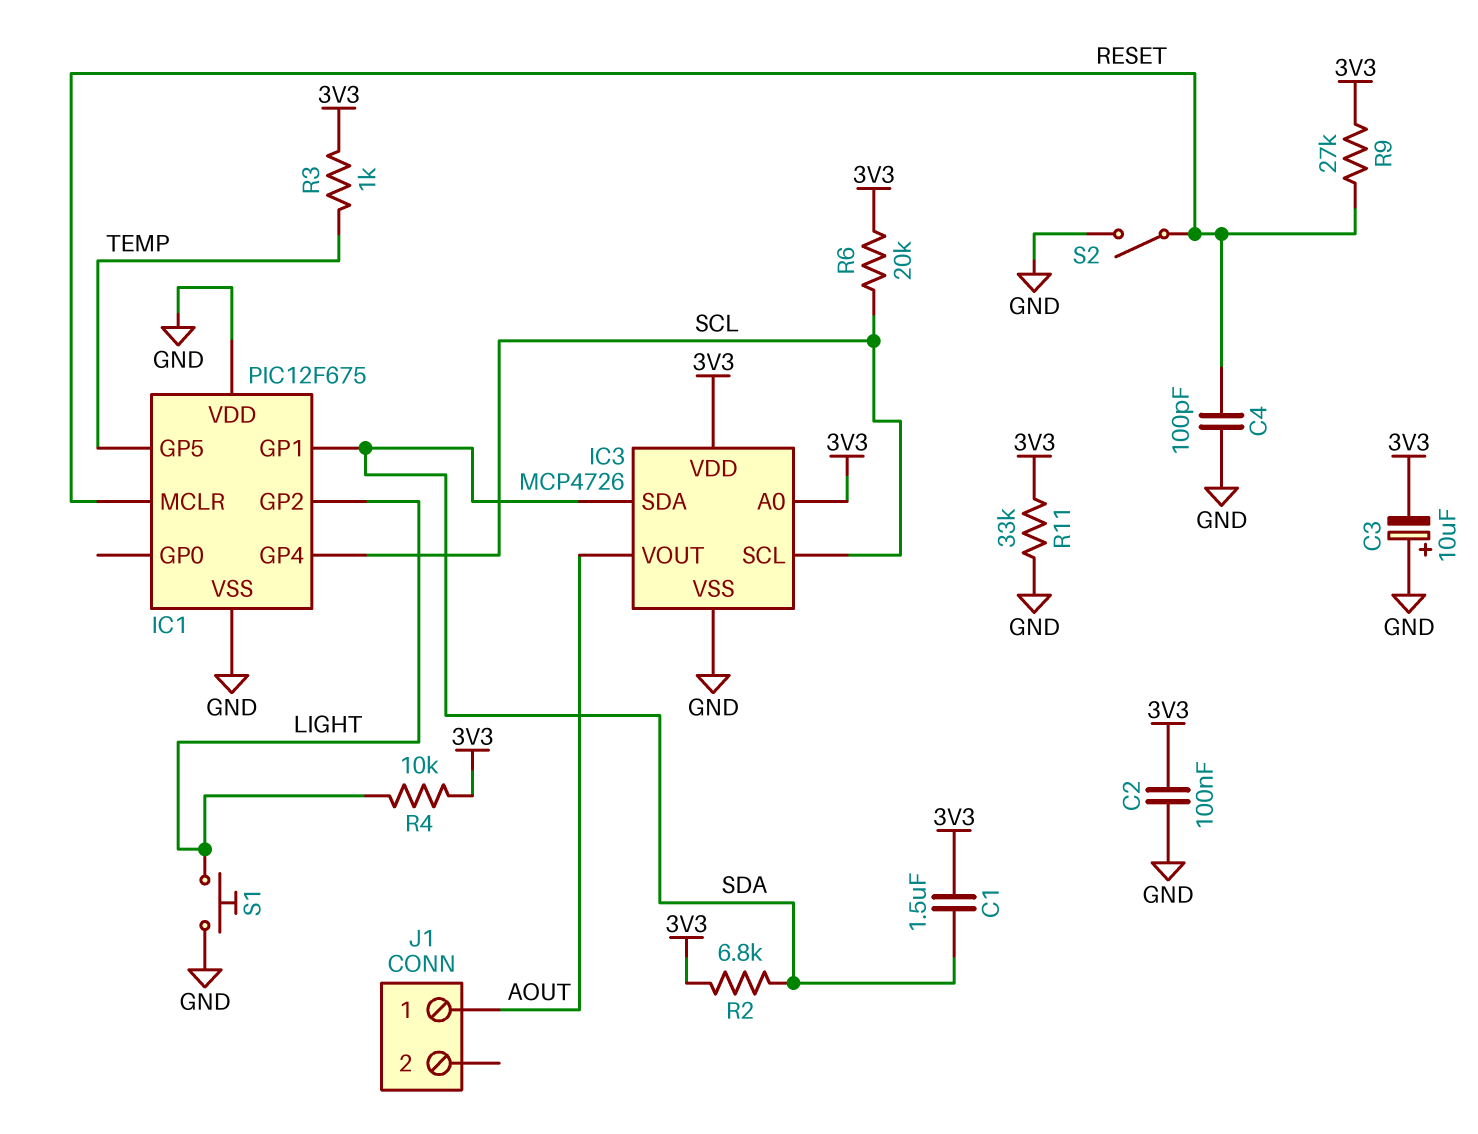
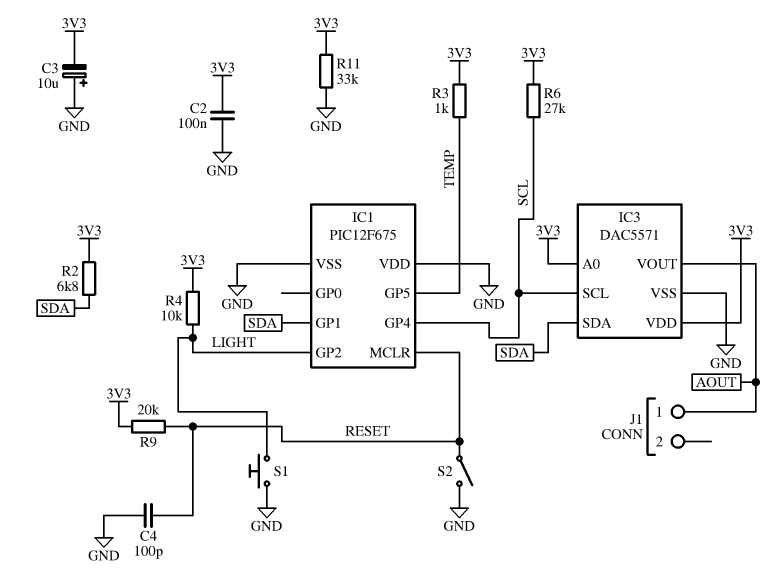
C1: 1.5uF (3V3, SDA) -> none
IC3: MCP4726 -> DAC5571
R6: 20k (3V3, SCL) -> 27k (3V3, SCL)
R9: 27k (3V3, RESET) -> 20k (3V3, RESET)

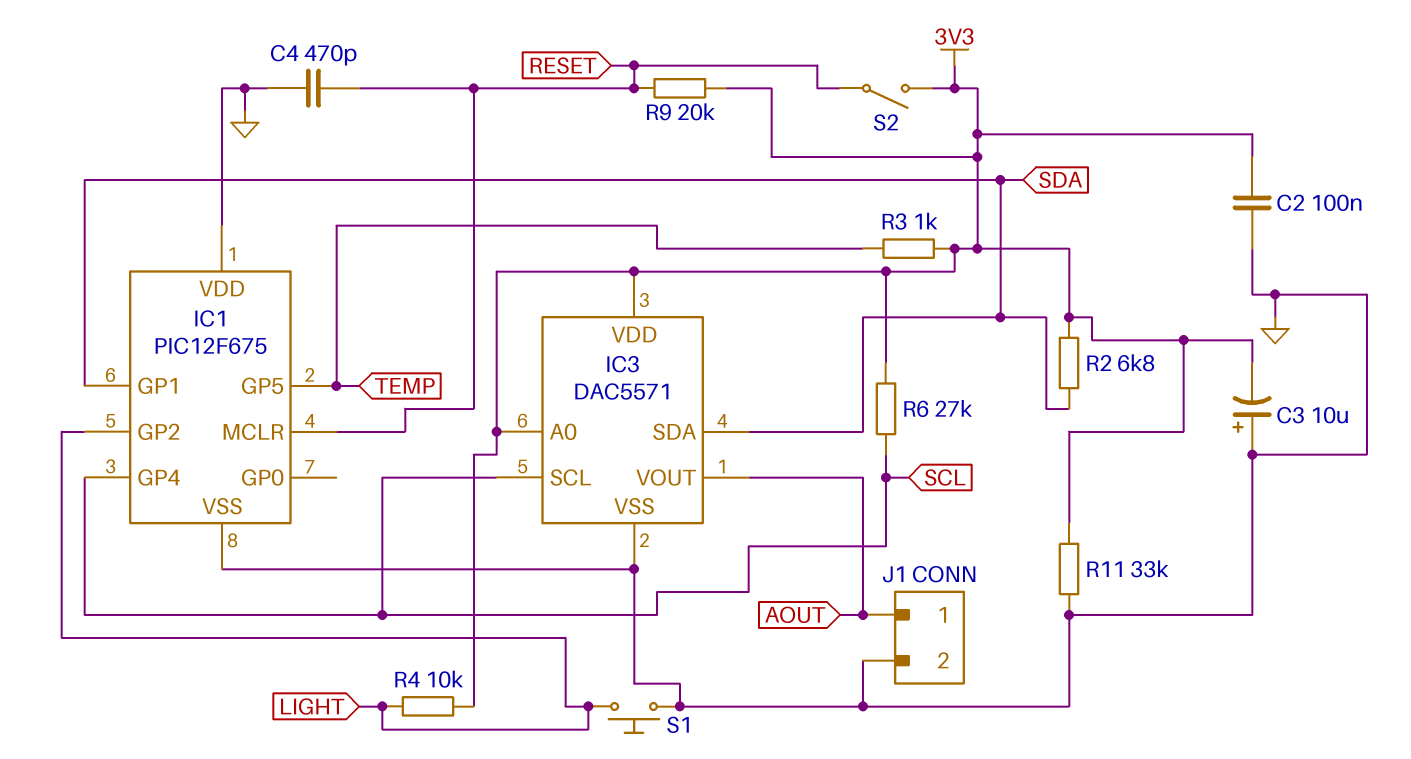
C4: 100pF (GND, RESET) -> 470pF (GND, RESET)
J1 pin 2: none -> GND
S2: switch (GND, RESET) -> switch (3V3, RESET)

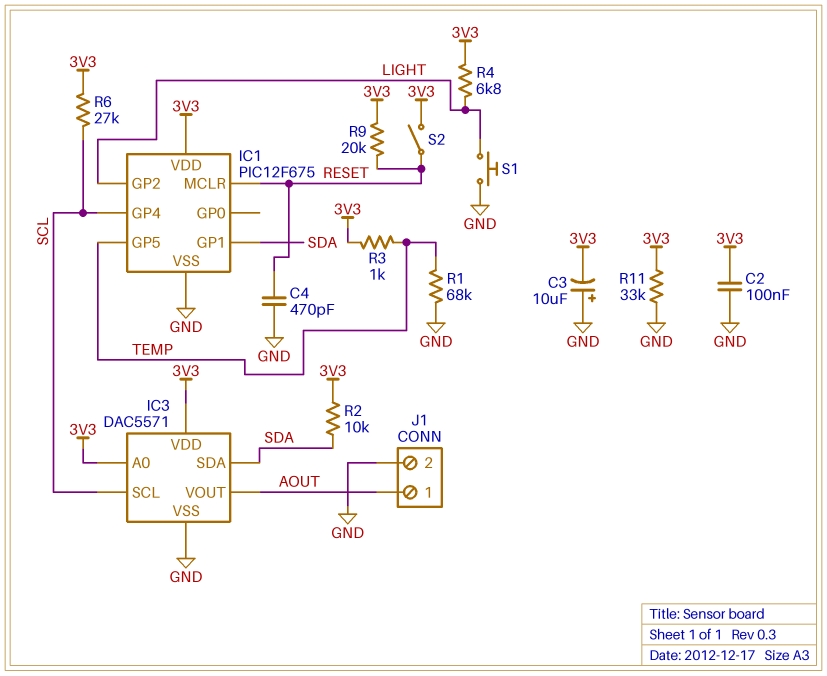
IC1 pin VDD: GND -> 3V3
R1: none -> 68k (GND, TEMP)
R2: 6.8k (3V3, SDA) -> 10k (3V3, SDA)
R4: 10k (3V3, LIGHT) -> 6.8k (3V3, LIGHT)

